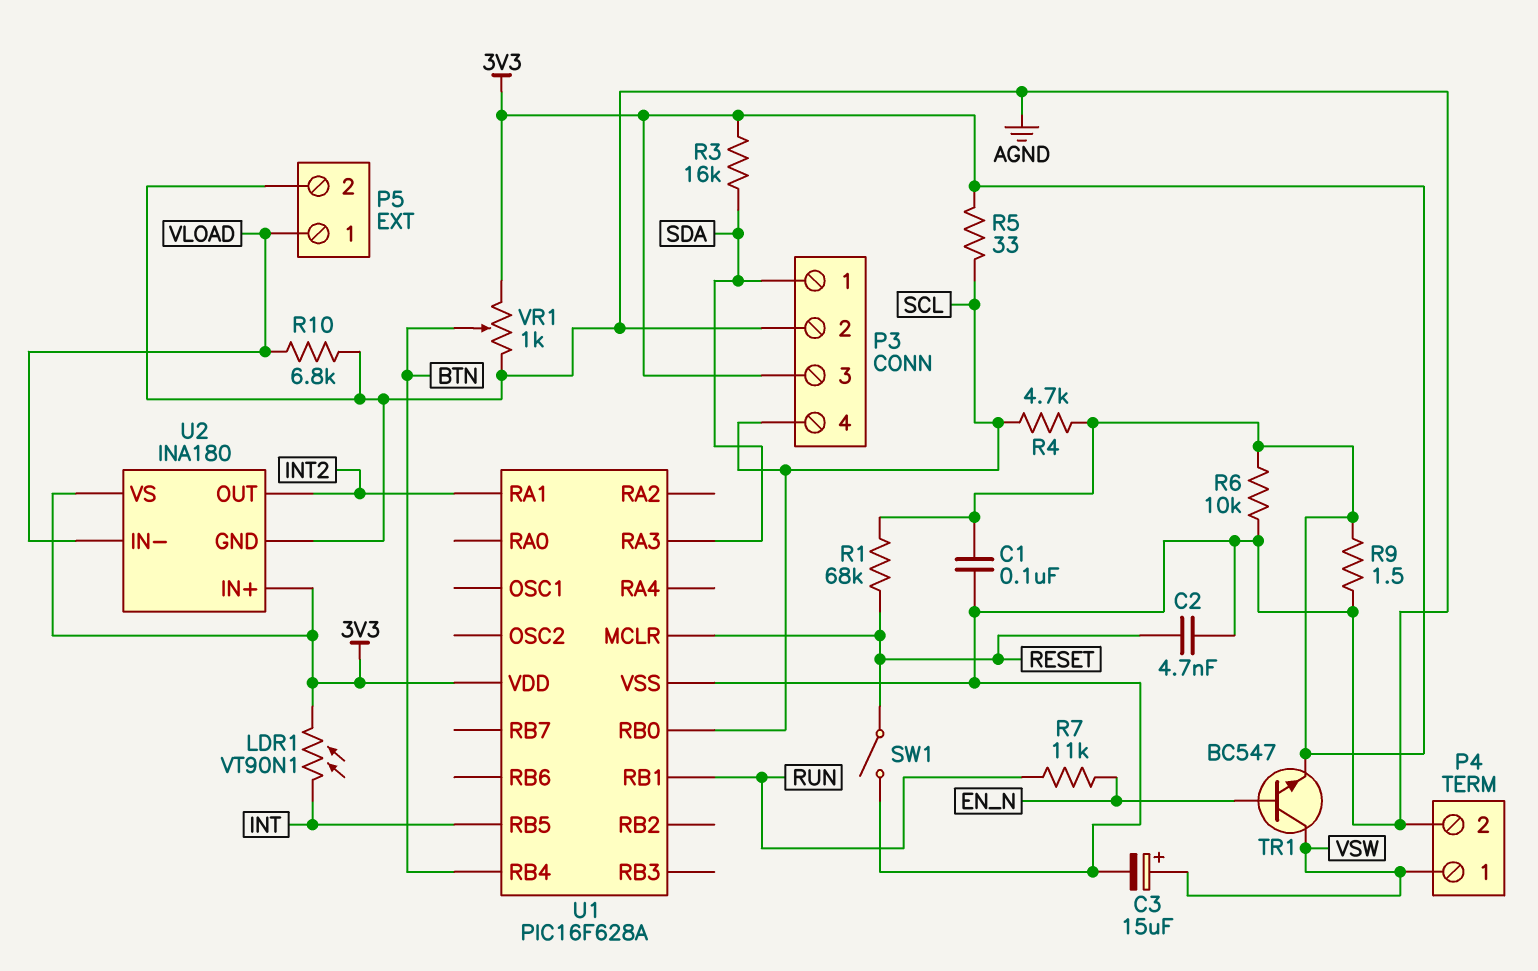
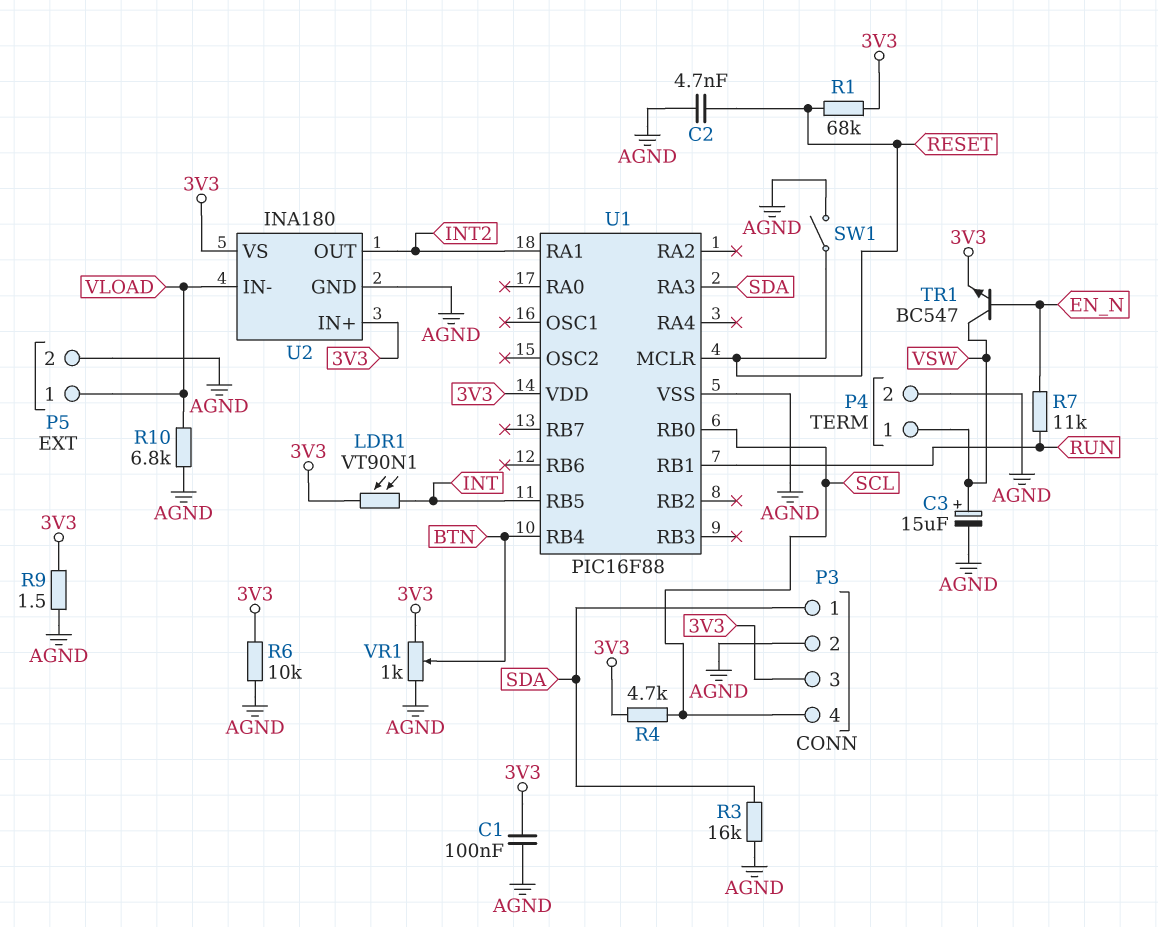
R3: 16k (3V3, SDA) -> 16k (AGND, SDA)
R5: 33 (3V3, SCL) -> none
U1: PIC16F628A -> PIC16F88

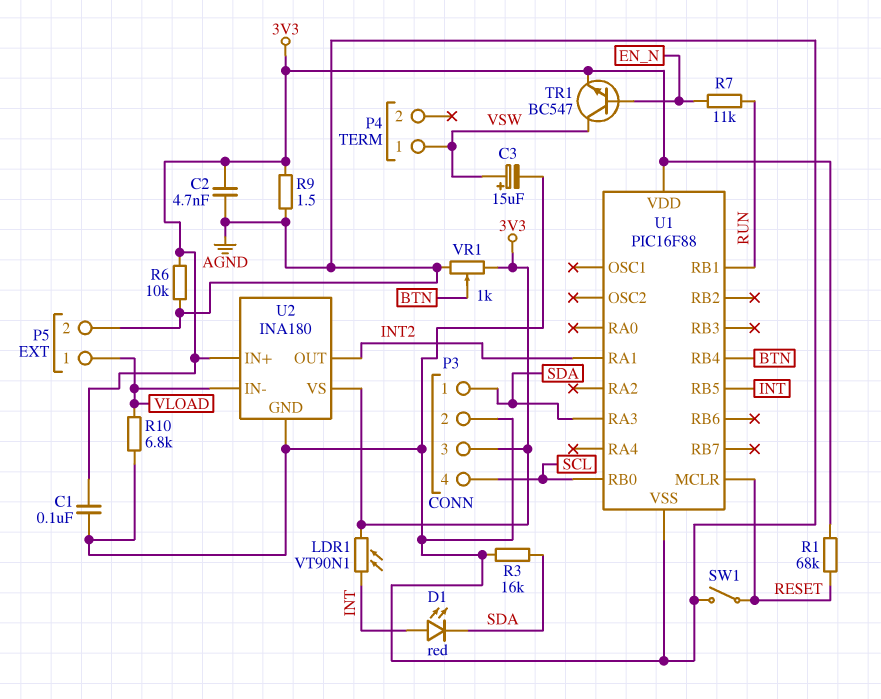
C2: 4.7nF (AGND, RESET) -> 4.7nF (3V3, AGND)
D1: none -> LED red (A INT, K SDA)
P4 pin 2: AGND -> none
R4: 4.7k (3V3, SCL) -> none

